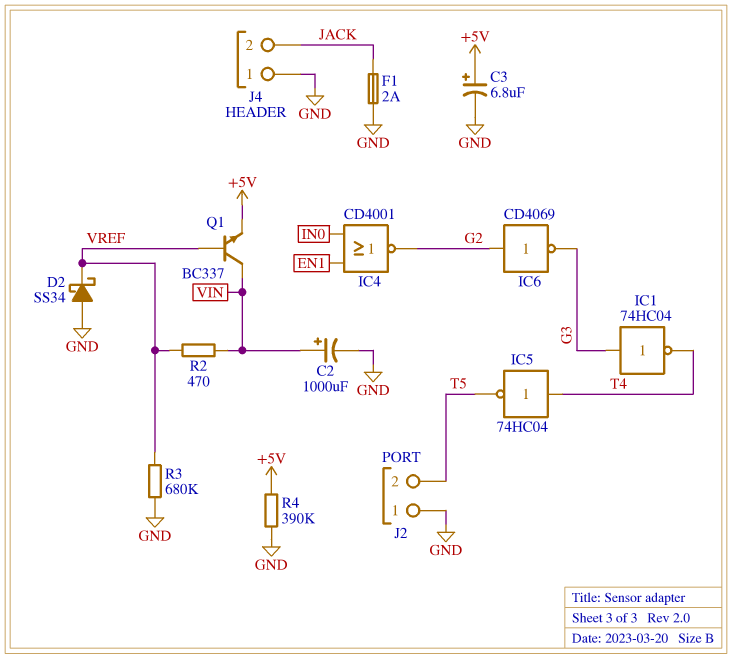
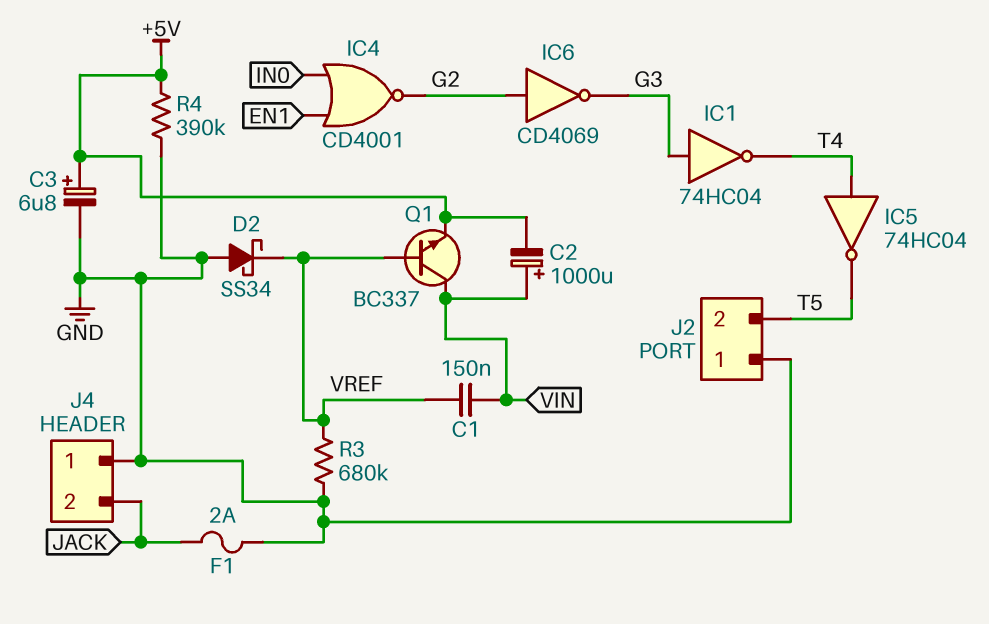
C1: none -> 150nF (VIN, VREF)
C2: 1000uF (plus VIN, minus GND) -> 1000uF (plus VIN, minus +5V)
R2: 470 (VIN, VREF) -> none

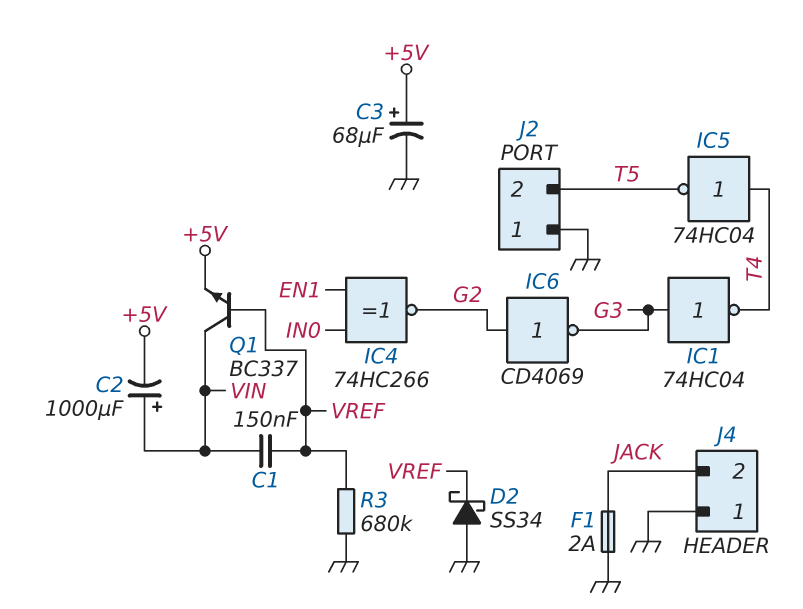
C3: 6.8uF (plus +5V, minus GND) -> 68uF (plus +5V, minus GND)
IC4: NOR CD4001 (in EN1, in IN0, out G2) -> XNOR 74HC266 (in EN1, in IN0, out G2)
R4: 390k (+5V, GND) -> none

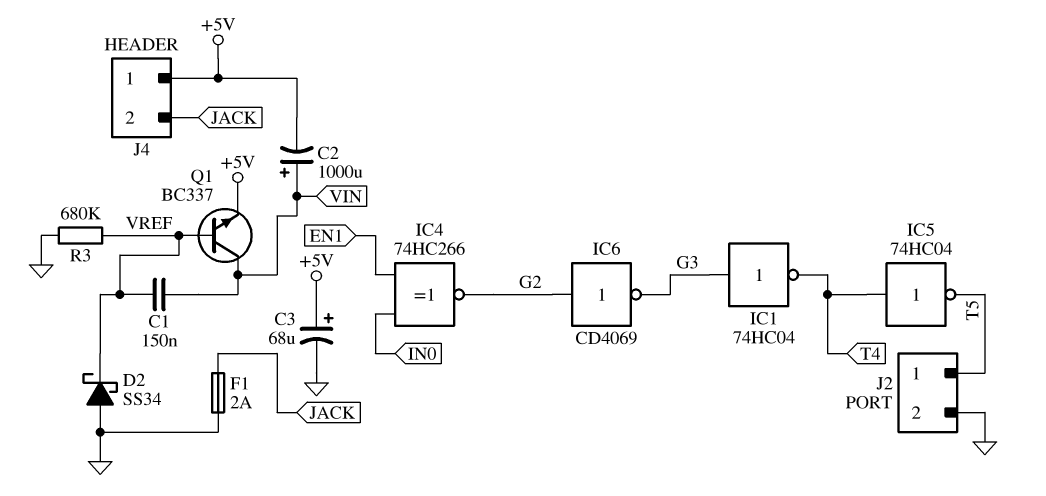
J2 pin 1: GND -> T5
J2 pin 2: T5 -> GND
J4 pin 1: GND -> +5V

